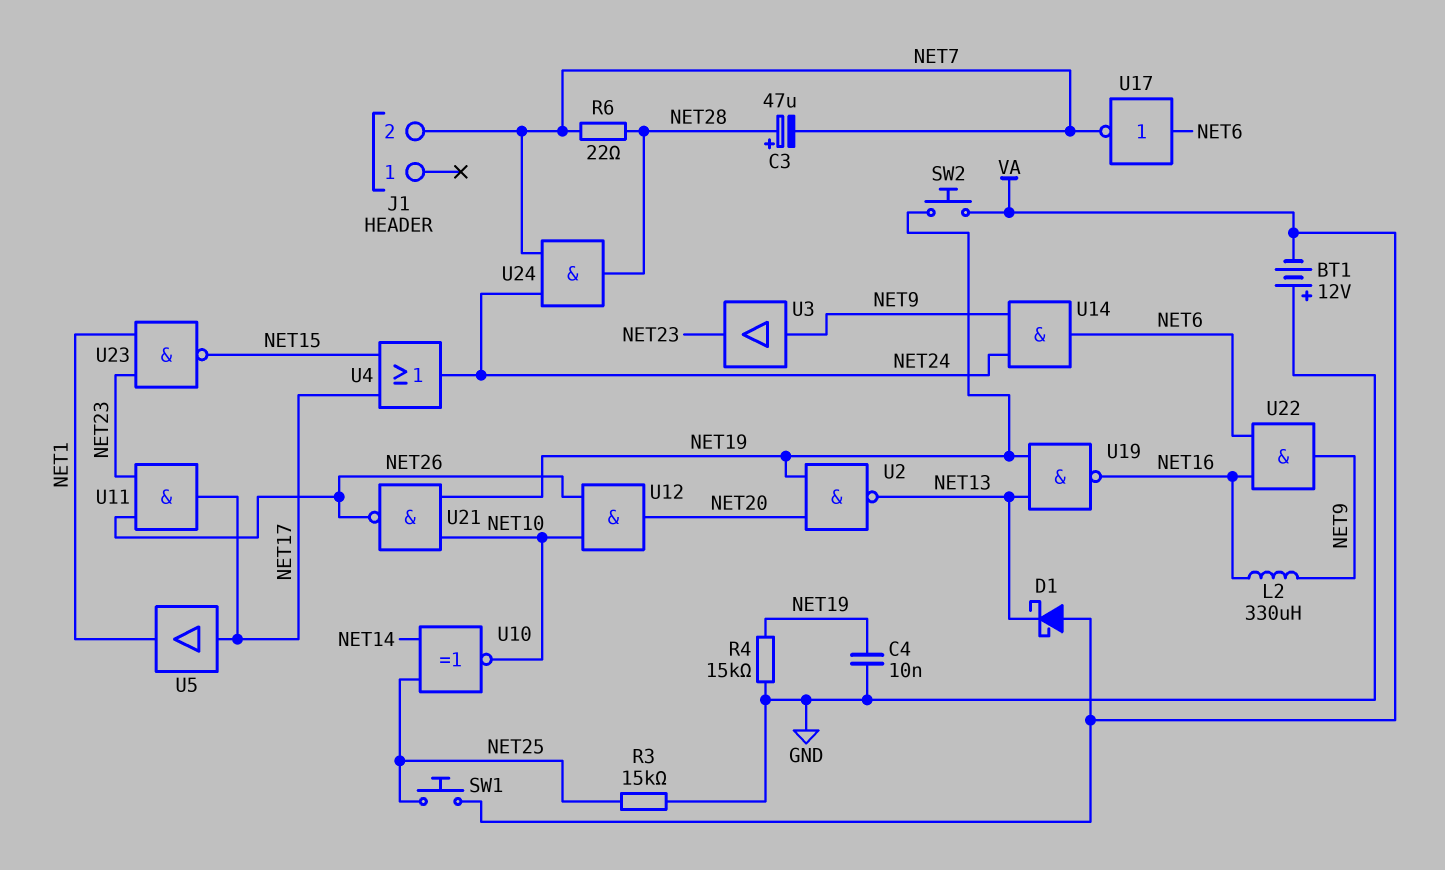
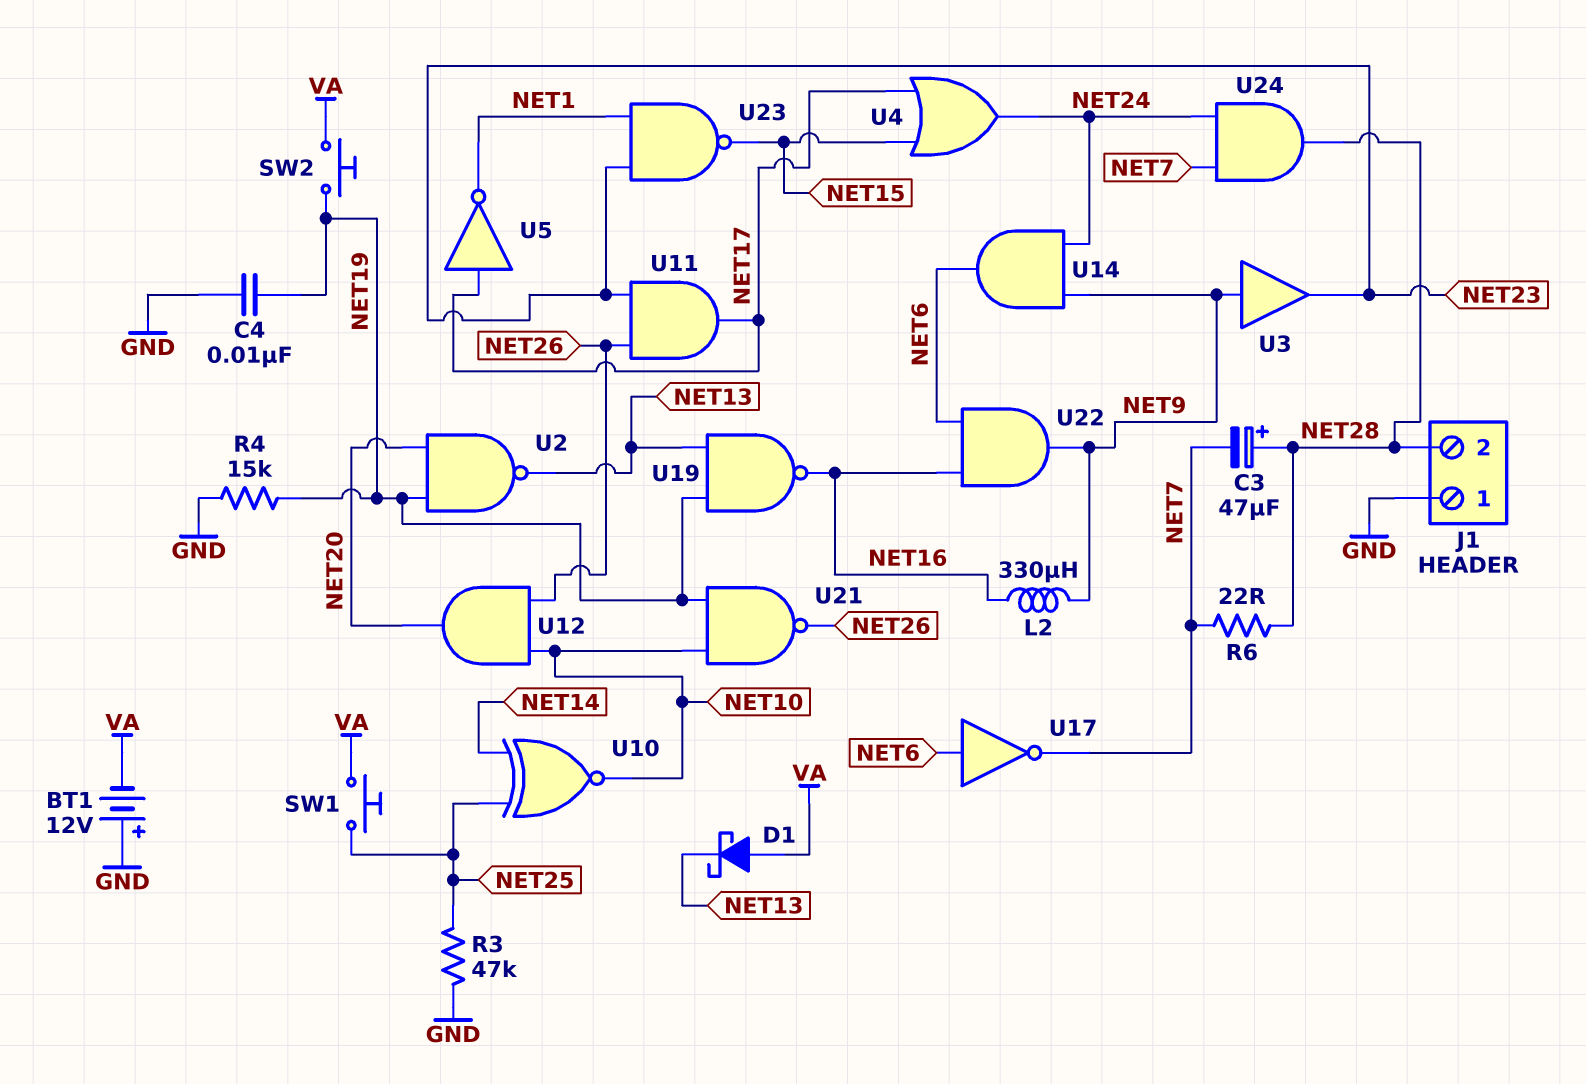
J1 pin 1: none -> GND
J1 pin 2: NET7 -> NET28
R3: 15k (GND, NET25) -> 47k (GND, NET25)
U5: buffer (in NET17, out NET1) -> NOT (in NET17, out NET1)

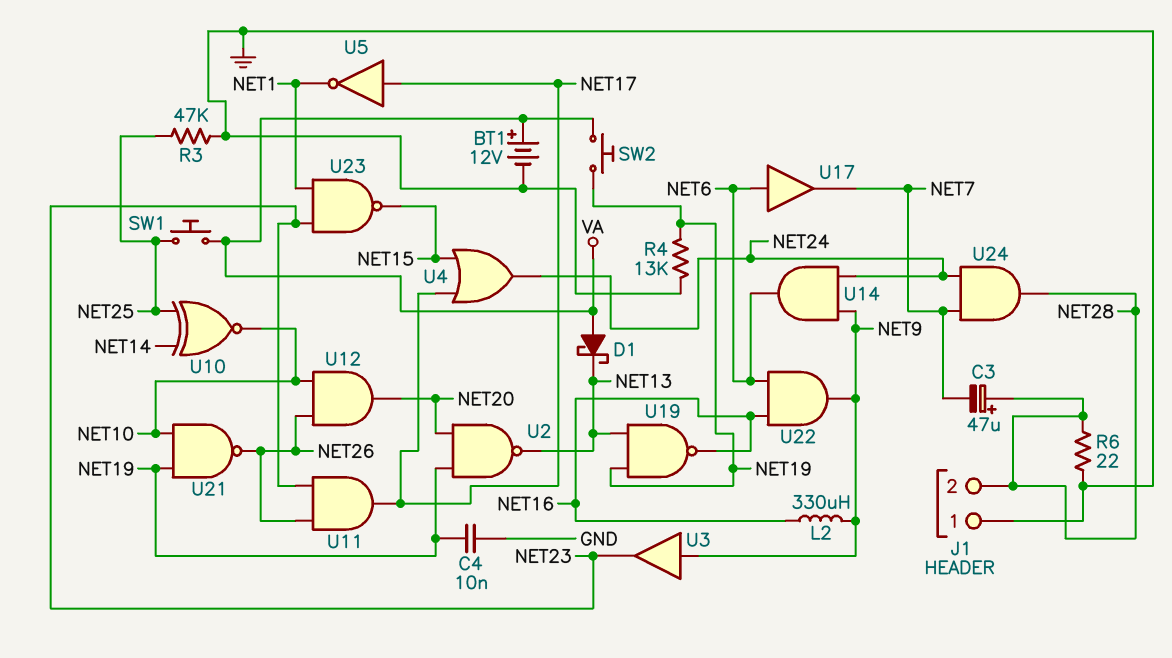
BT1: 12V (plus GND, minus VA) -> 12V (plus VA, minus GND)
R4: 15k (GND, NET19) -> 13k (GND, NET19)
R6: 22 (NET7, NET28) -> 22 (GND, NET28)
U17: NOT (in NET6, out NET7) -> buffer (in NET6, out NET7)

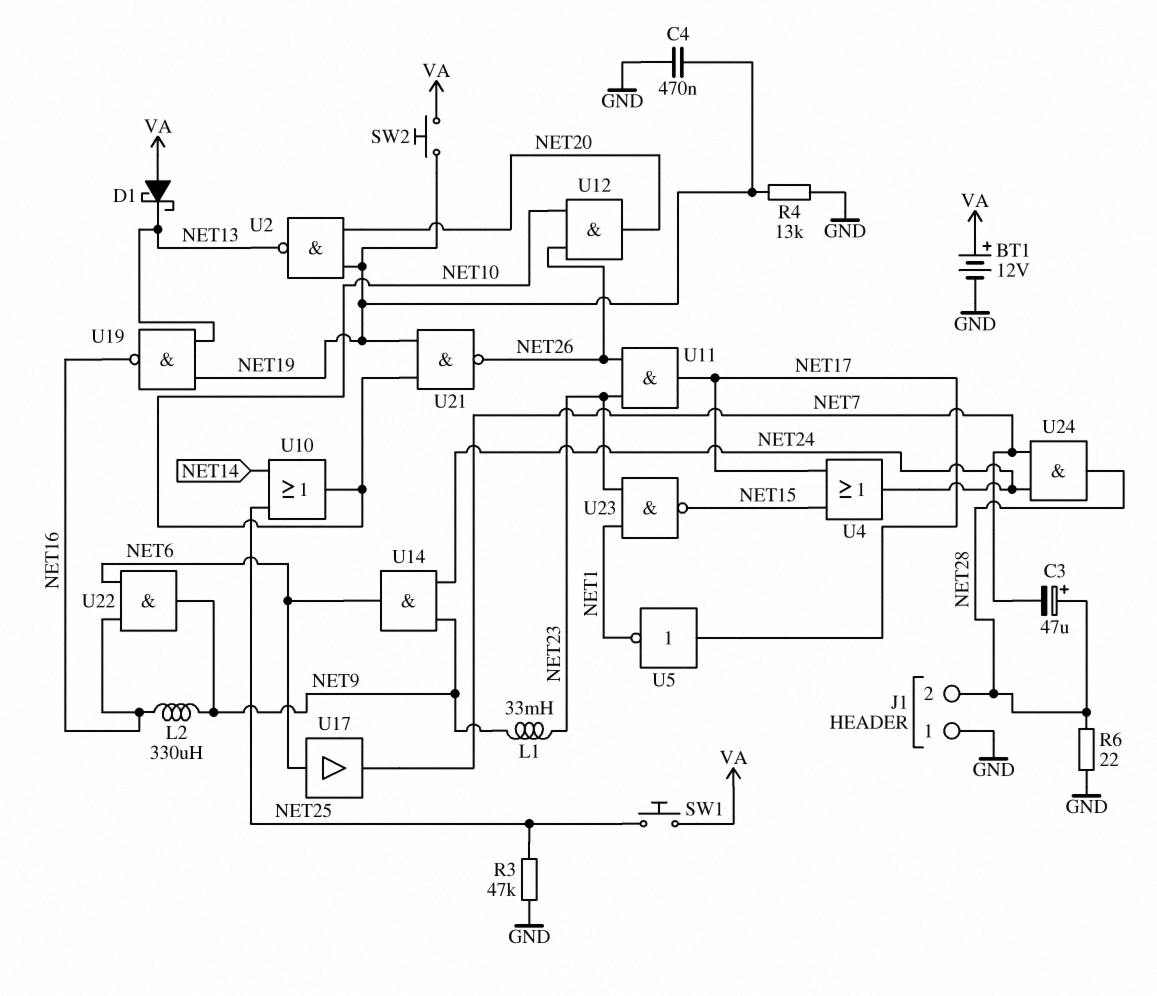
C4: 10nF (GND, NET19) -> 470nF (GND, NET19)
L1: none -> 33mH (NET9, NET23)
U3: buffer (in NET9, out NET23) -> none
U10: XNOR (in NET14, in NET25, out NET10) -> OR (in NET14, in NET25, out NET10)

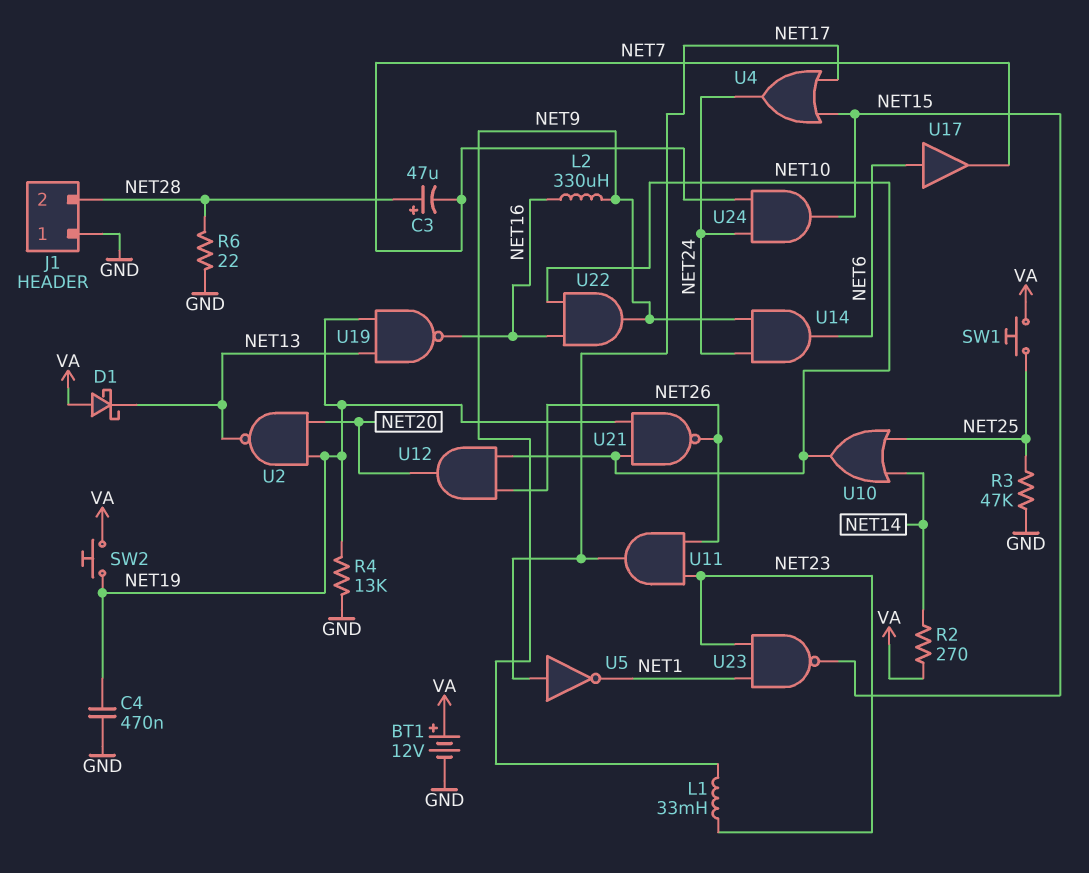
R2: none -> 270 (NET14, VA)
U22: AND (in NET6, in NET16, out NET9) -> AND (in NET10, in NET16, out NET9)
U24: AND (in NET7, in NET24, out NET28) -> AND (in NET7, in NET24, out NET15)

